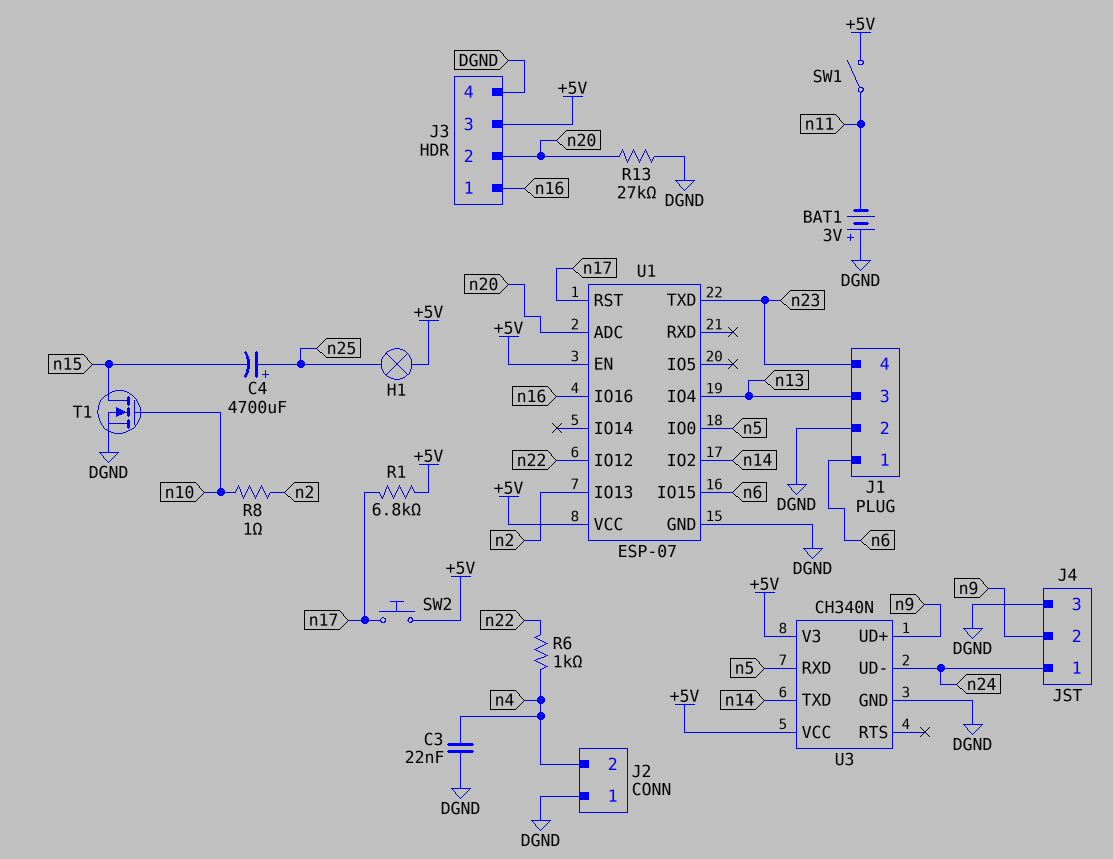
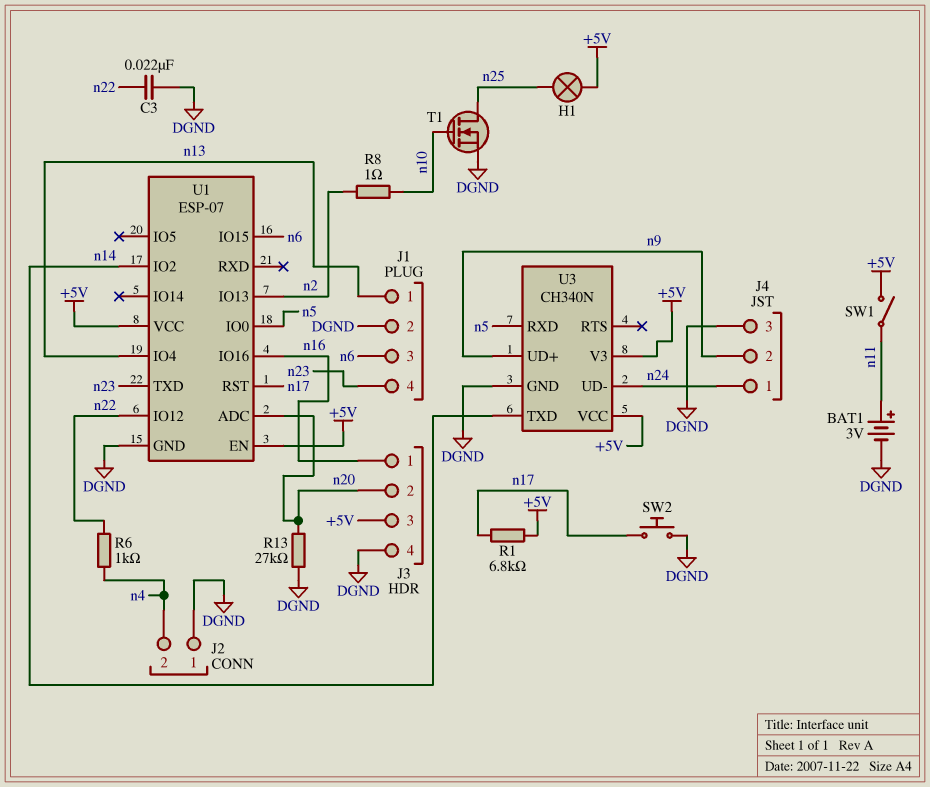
BAT1: 3V (plus DGND, minus n11) -> 3V (plus n11, minus DGND)
C3: 22nF (DGND, n4) -> 22nF (DGND, n22)
C4: 4700uF (plus n25, minus n15) -> none
J1 pin 1: n6 -> n13
J1 pin 3: n13 -> n6
SW2: button (+5V, n17) -> button (DGND, n17)
T1: NMOS (G n10, D n15, S DGND) -> NMOS (G n10, D n25, S DGND)

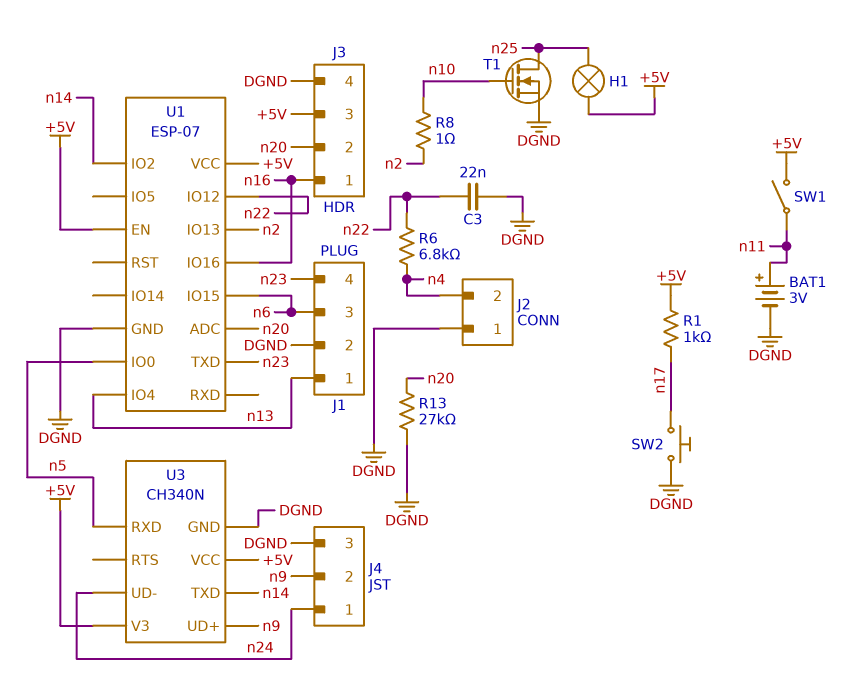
R1: 6.8k (+5V, n17) -> 1k (+5V, n17)
R6: 1k (n4, n22) -> 6.8k (n4, n22)
U1 pin RST: n17 -> none

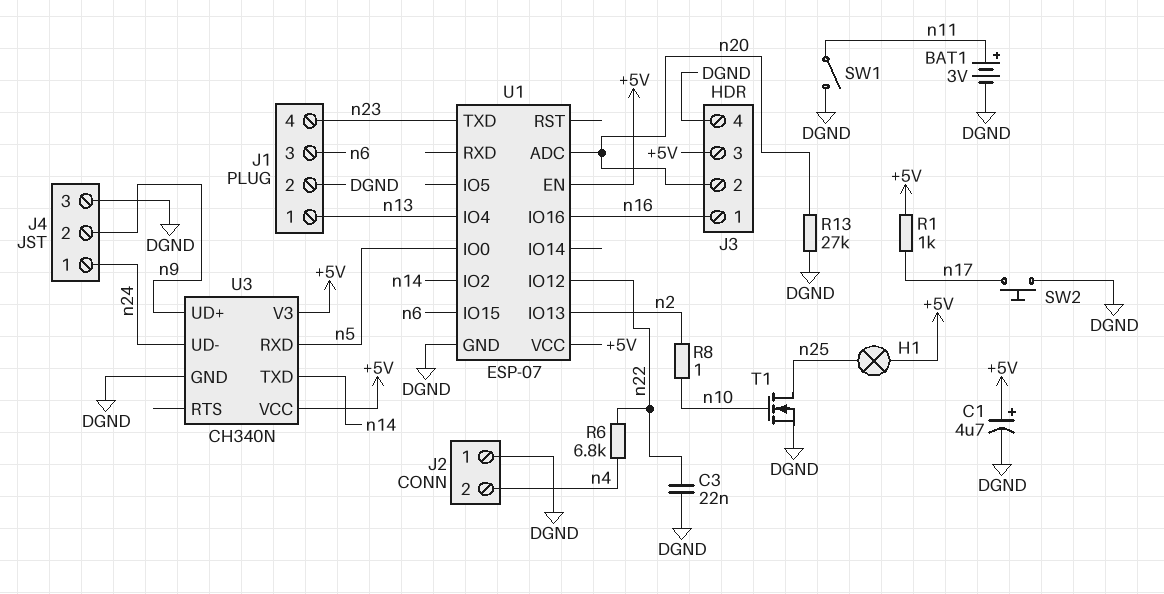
C1: none -> 4.7uF (plus +5V, minus DGND)
SW1: switch (+5V, n11) -> switch (DGND, n11)

